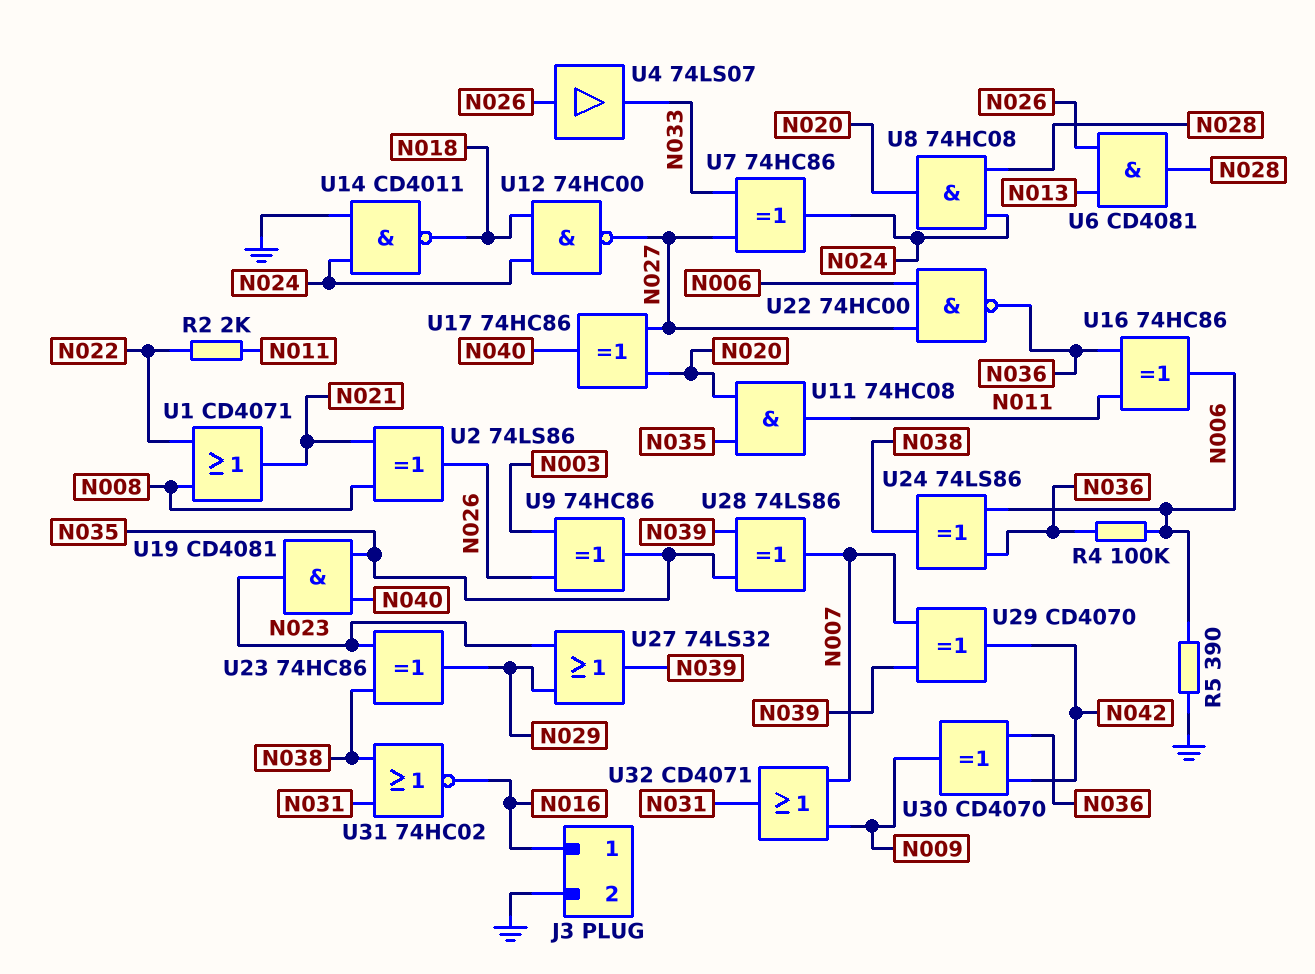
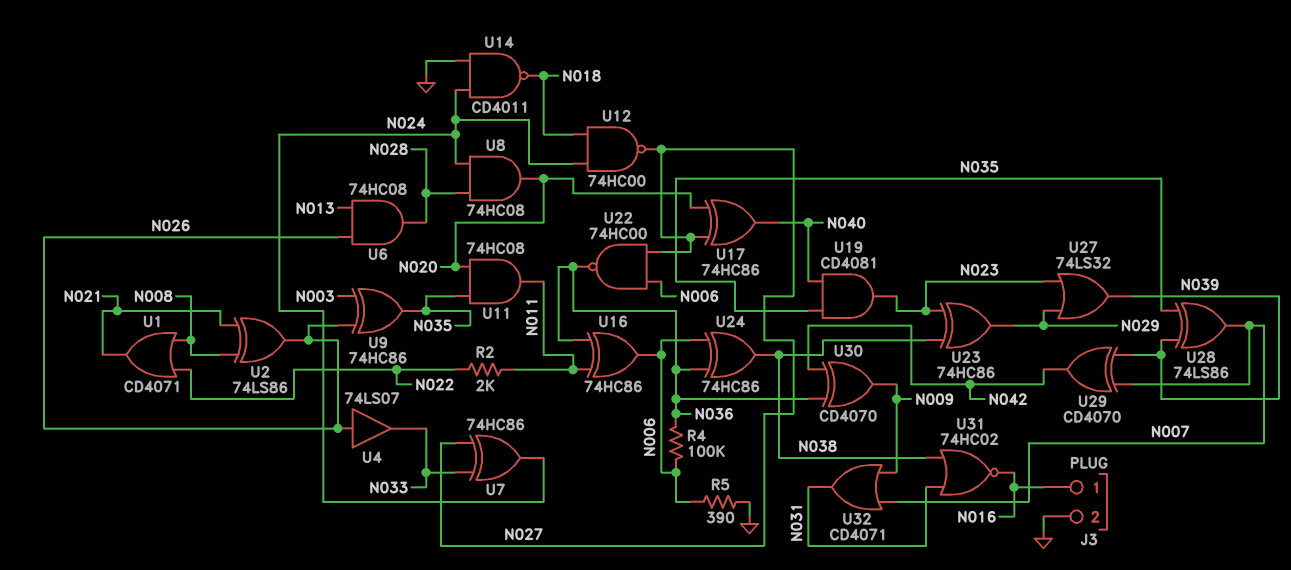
U6: AND CD4081 (in N013, in N026, out N028) -> AND 74HC08 (in N013, in N026, out N028)
U24: XOR 74LS86 (in N006, in N036, out N038) -> XOR 74HC86 (in N006, in N036, out N038)

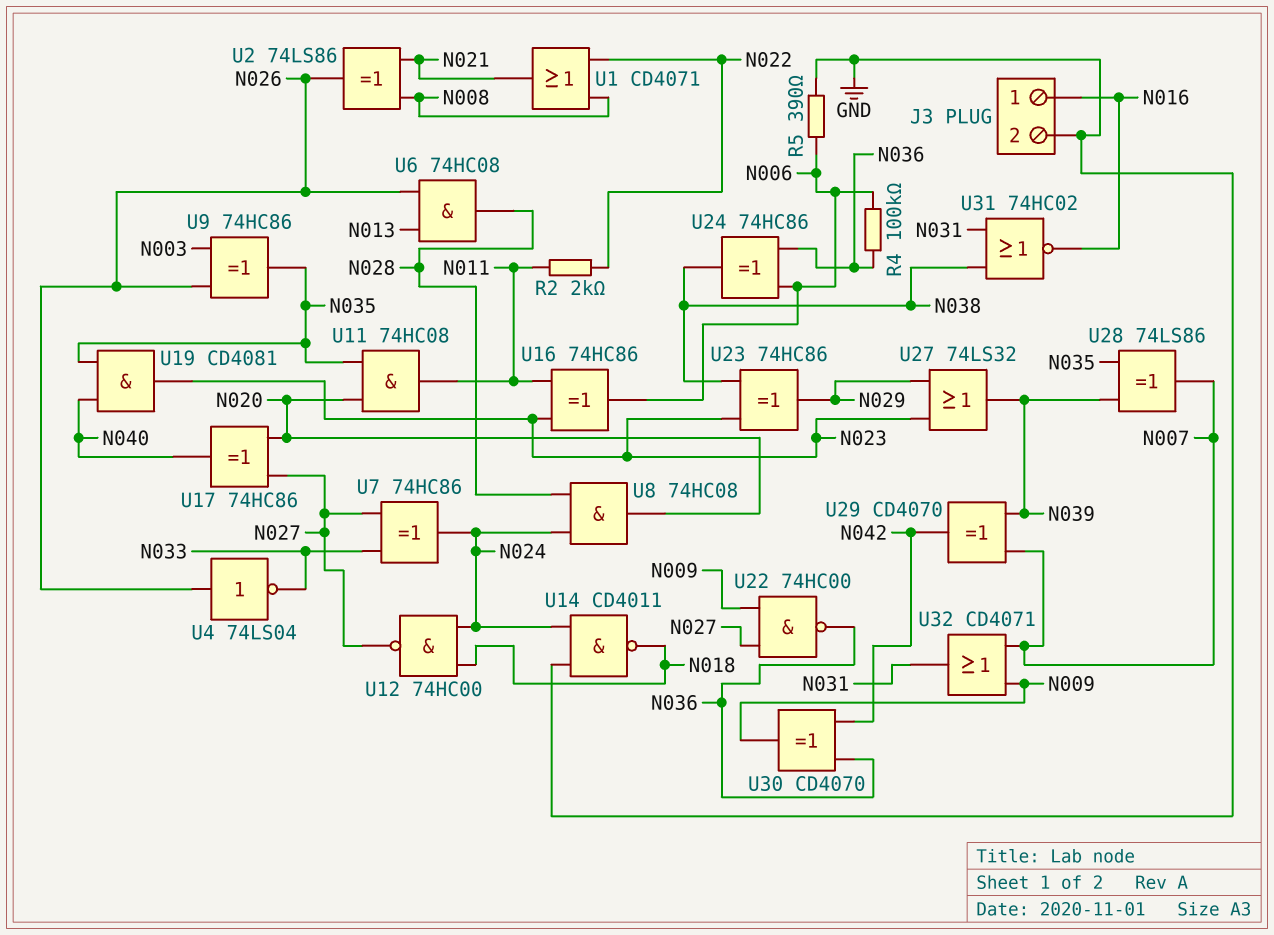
U4: buffer 74LS07 (in N026, out N033) -> NOT 74LS04 (in N026, out N033)
U16: XOR 74HC86 (in N011, in N036, out N006) -> XOR 74HC86 (in N011, in N023, out N006)
U22: NAND 74HC00 (in N006, in N027, out N036) -> NAND 74HC00 (in N009, in N027, out N036)

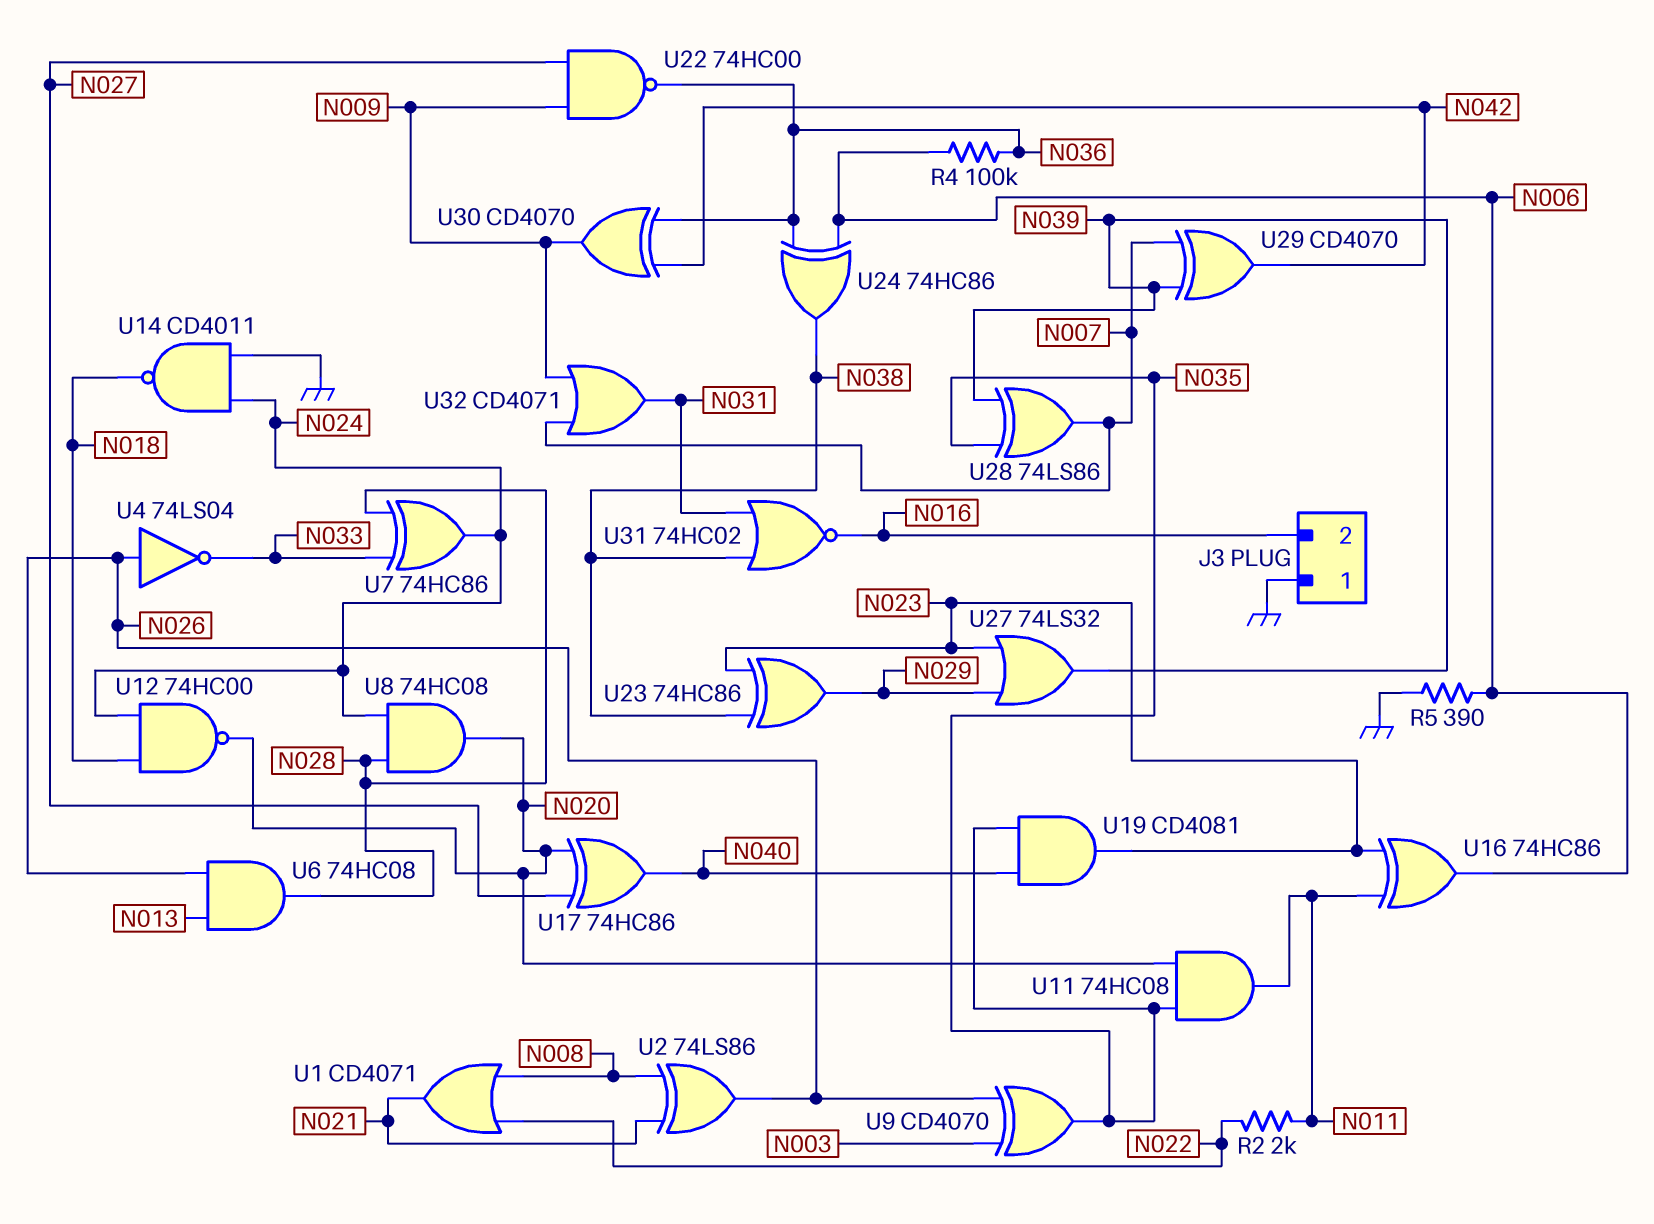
J3 pin 1: N016 -> GND
J3 pin 2: GND -> N016
U7: XOR 74HC86 (in N027, in N033, out N024) -> XOR 74HC86 (in N028, in N033, out N024)
U9: XOR 74HC86 (in N003, in N026, out N035) -> XOR CD4070 (in N003, in N026, out N035)
U12: NAND 74HC00 (in N018, in N024, out N027) -> NAND 74HC00 (in N018, in N024, out N020)

